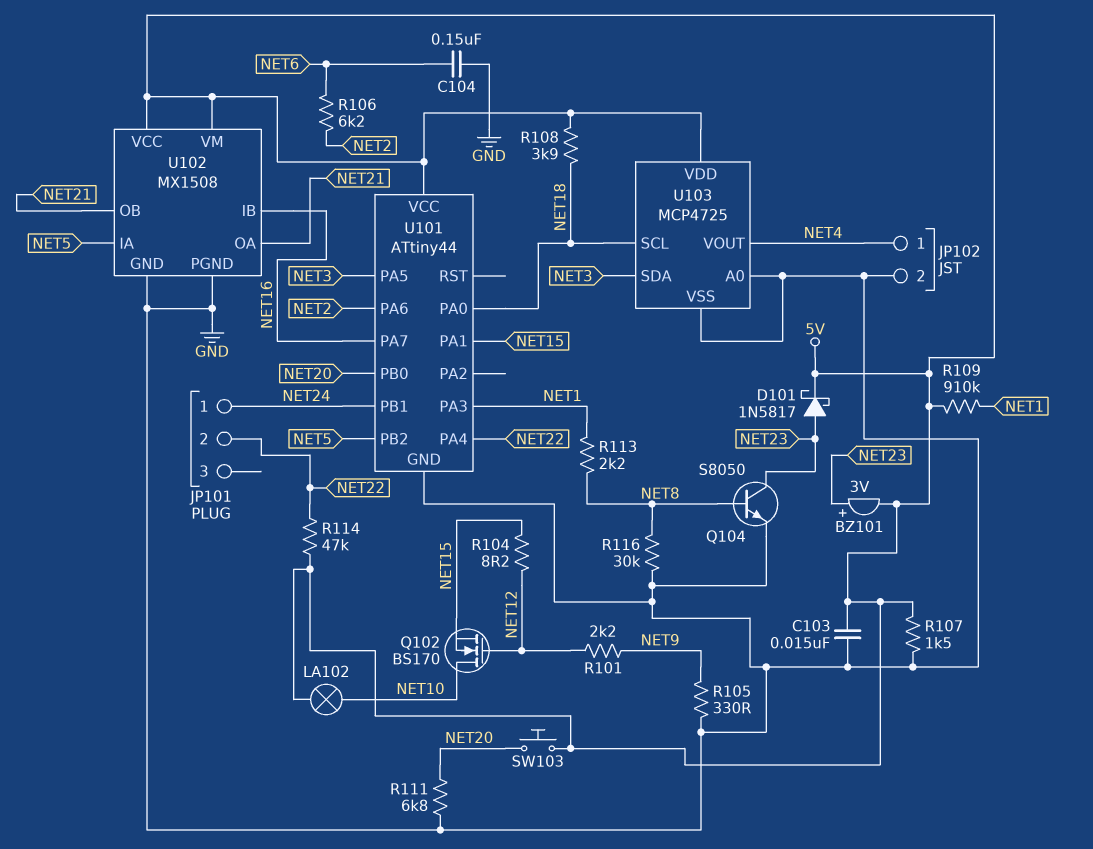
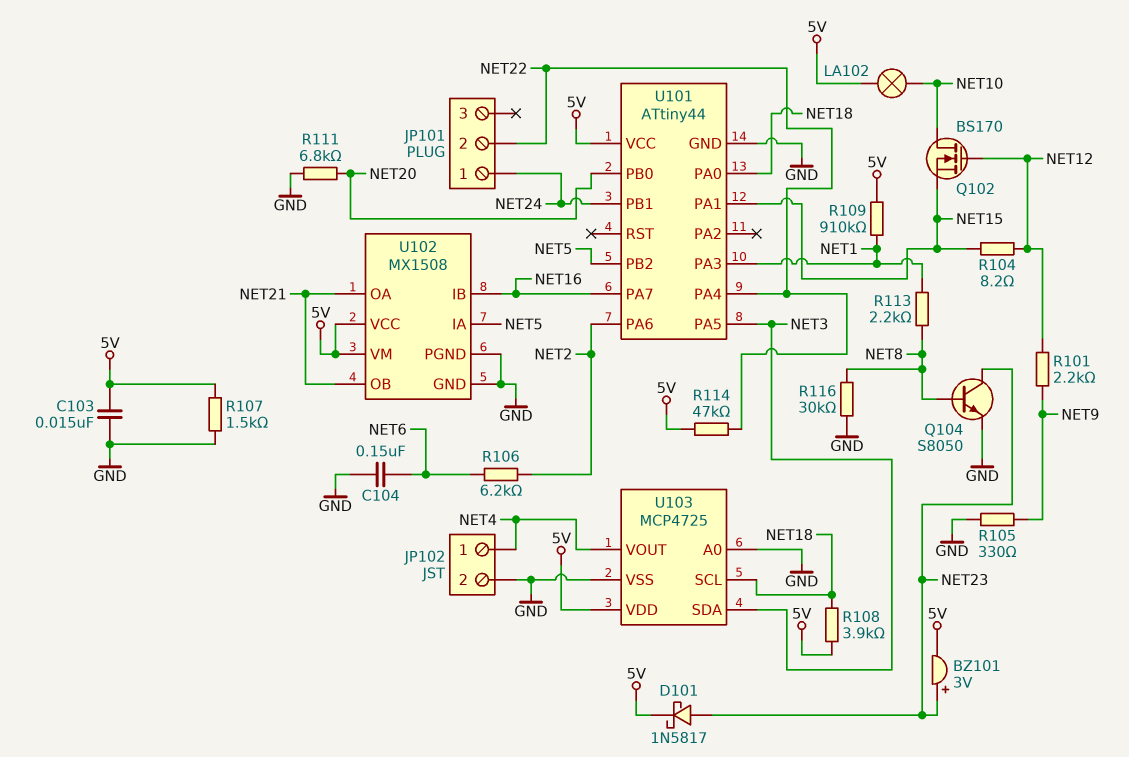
SW103: button (5V, NET20) -> none

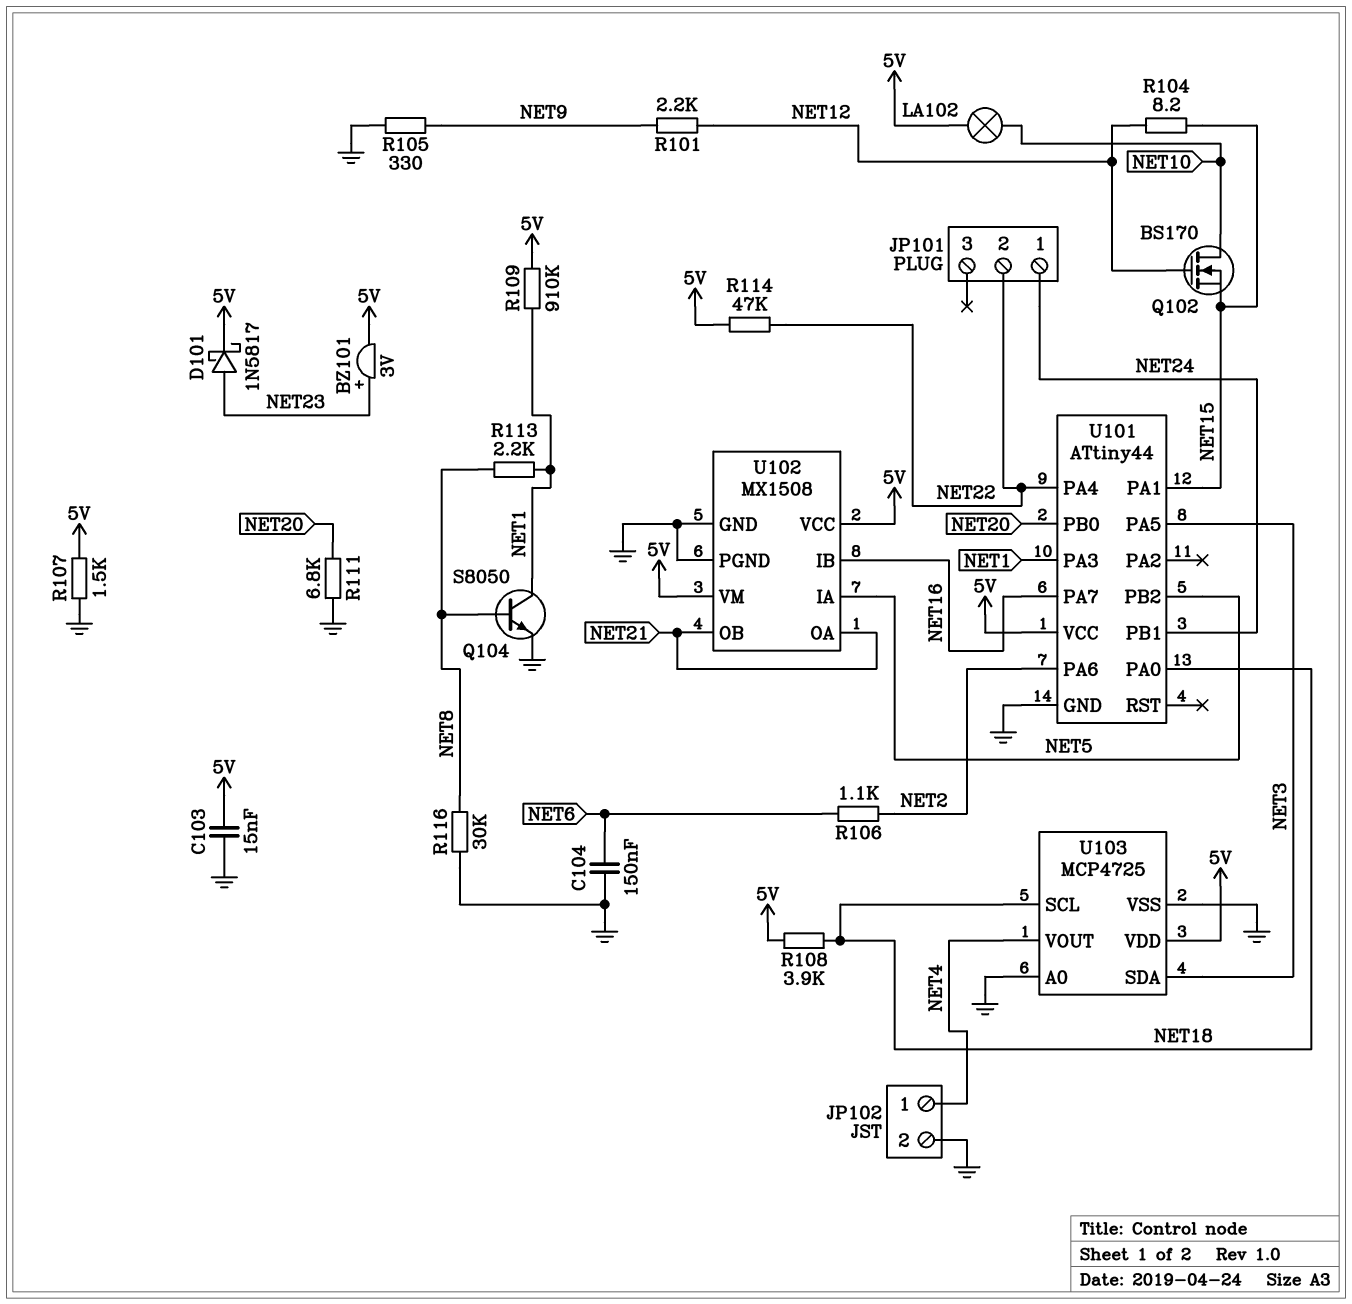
Q104: NPN S8050 (B NET8, C NET23, E GND) -> NPN S8050 (B NET8, C NET1, E GND)
R106: 6.2k (NET2, NET6) -> 1.1k (NET2, NET6)

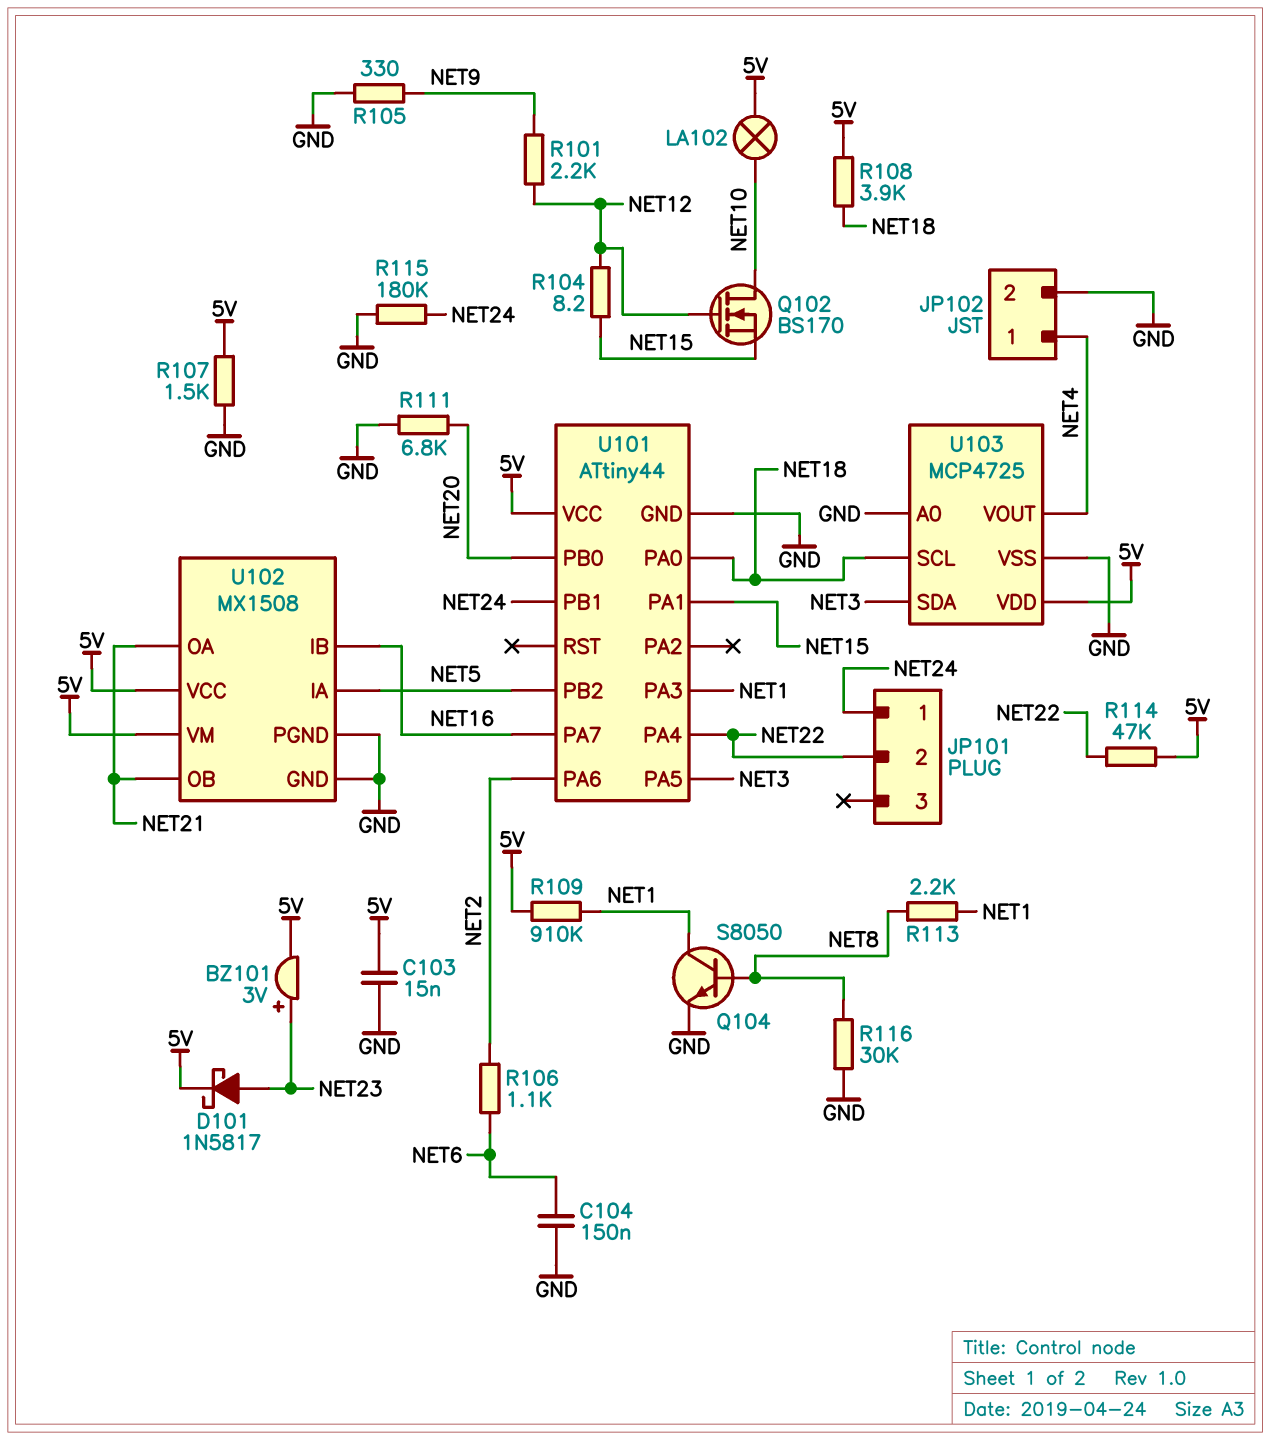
R115: none -> 180k (GND, NET24)

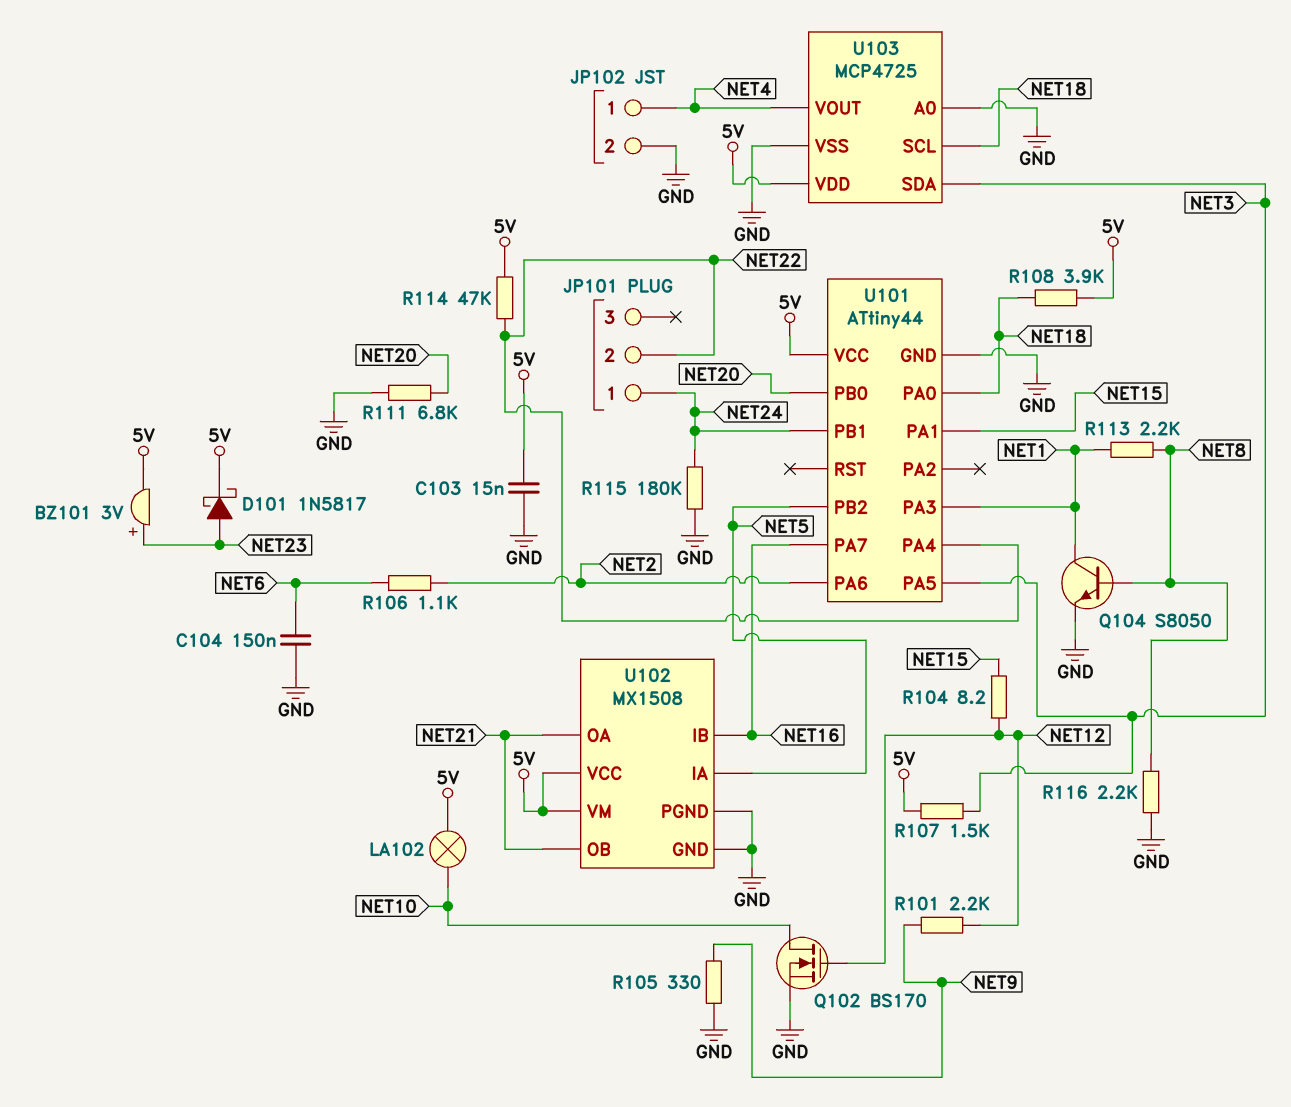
Q102: NMOS BS170 (G NET12, D NET10, S NET15) -> NMOS BS170 (G NET12, D NET10, S GND)
R107: 1.5k (5V, GND) -> 1.5k (5V, NET3)
R109: 910k (5V, NET1) -> none
R116: 30k (GND, NET8) -> 2.2k (GND, NET8)

